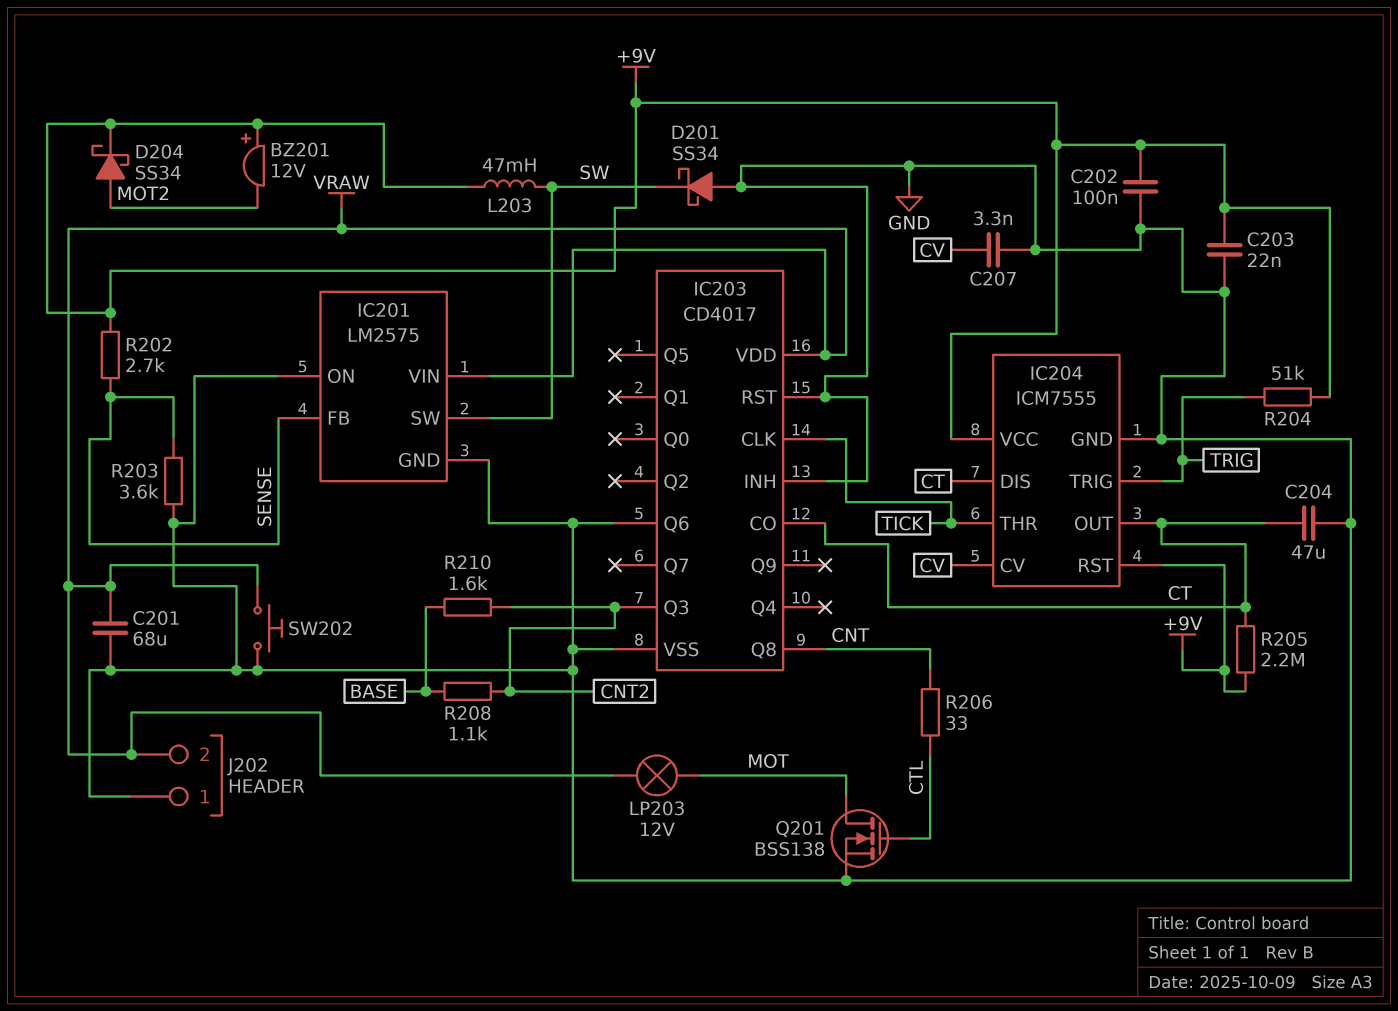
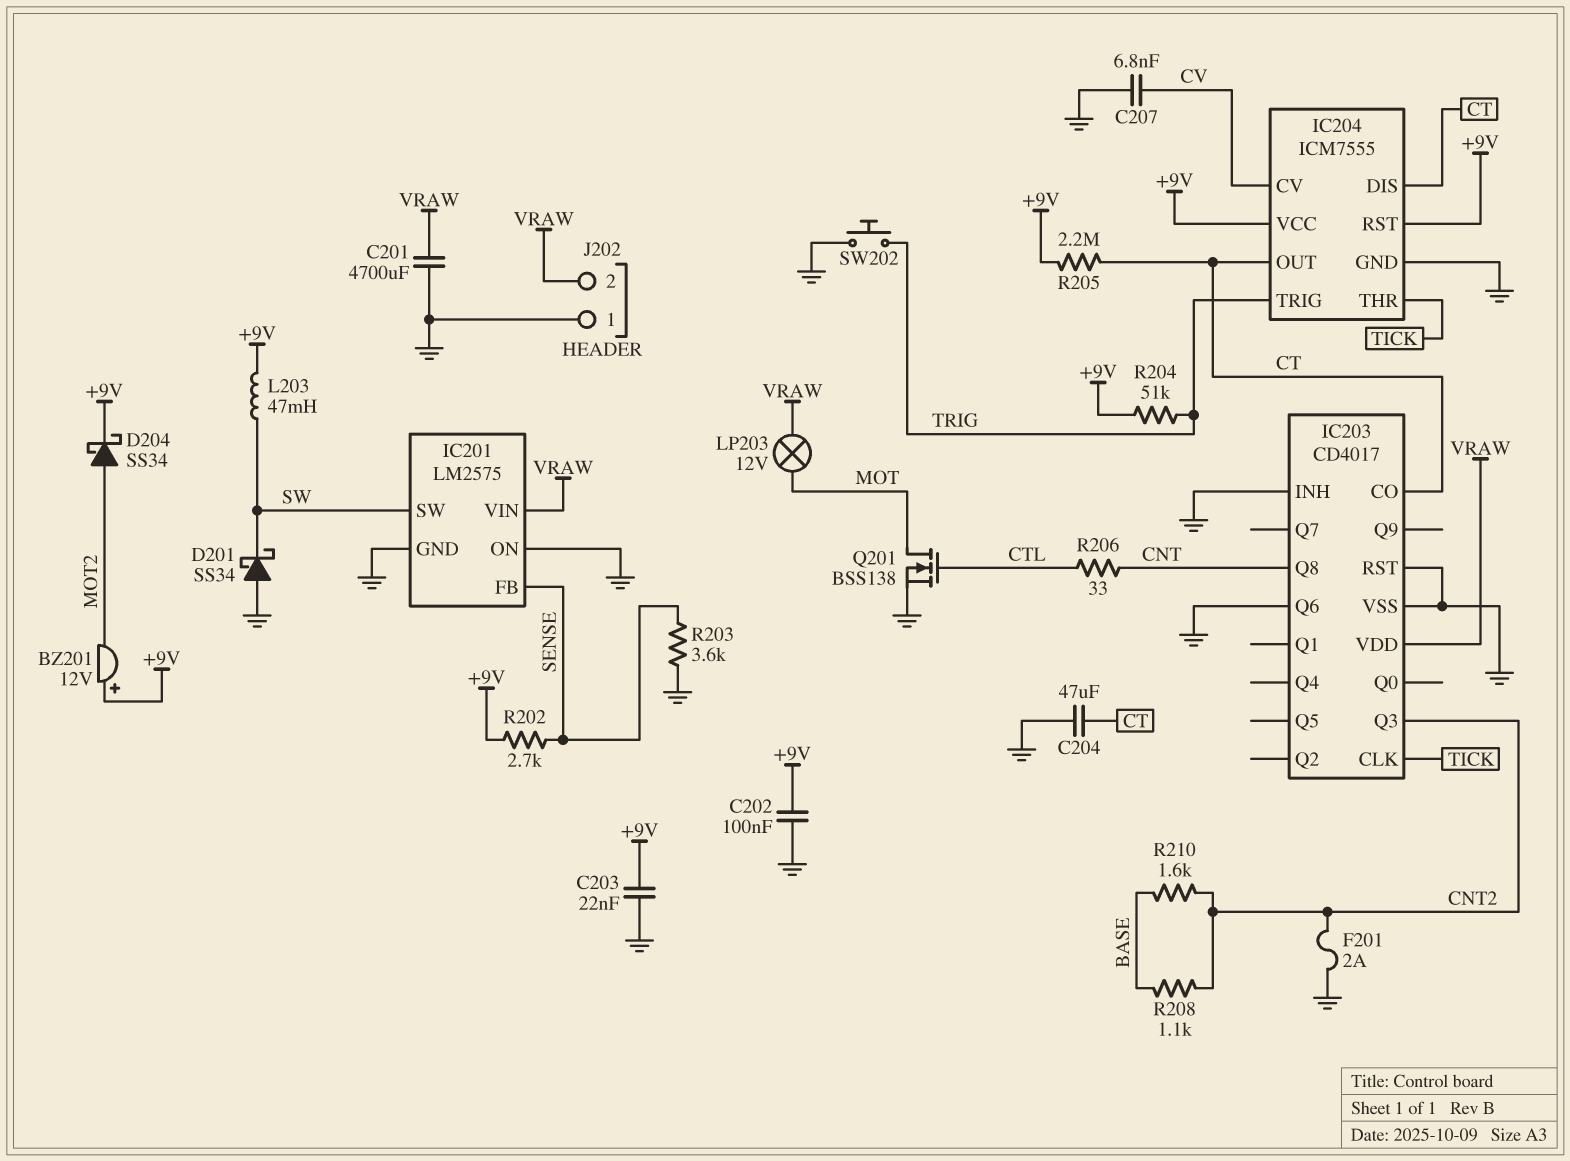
C201: 68uF (GND, VRAW) -> 4700uF (GND, VRAW)
C207: 3.3nF (CV, GND) -> 6.8nF (CV, GND)
F201: none -> 2A (CNT2, GND)
SW202: button (GND, VRAW) -> button (GND, TRIG)

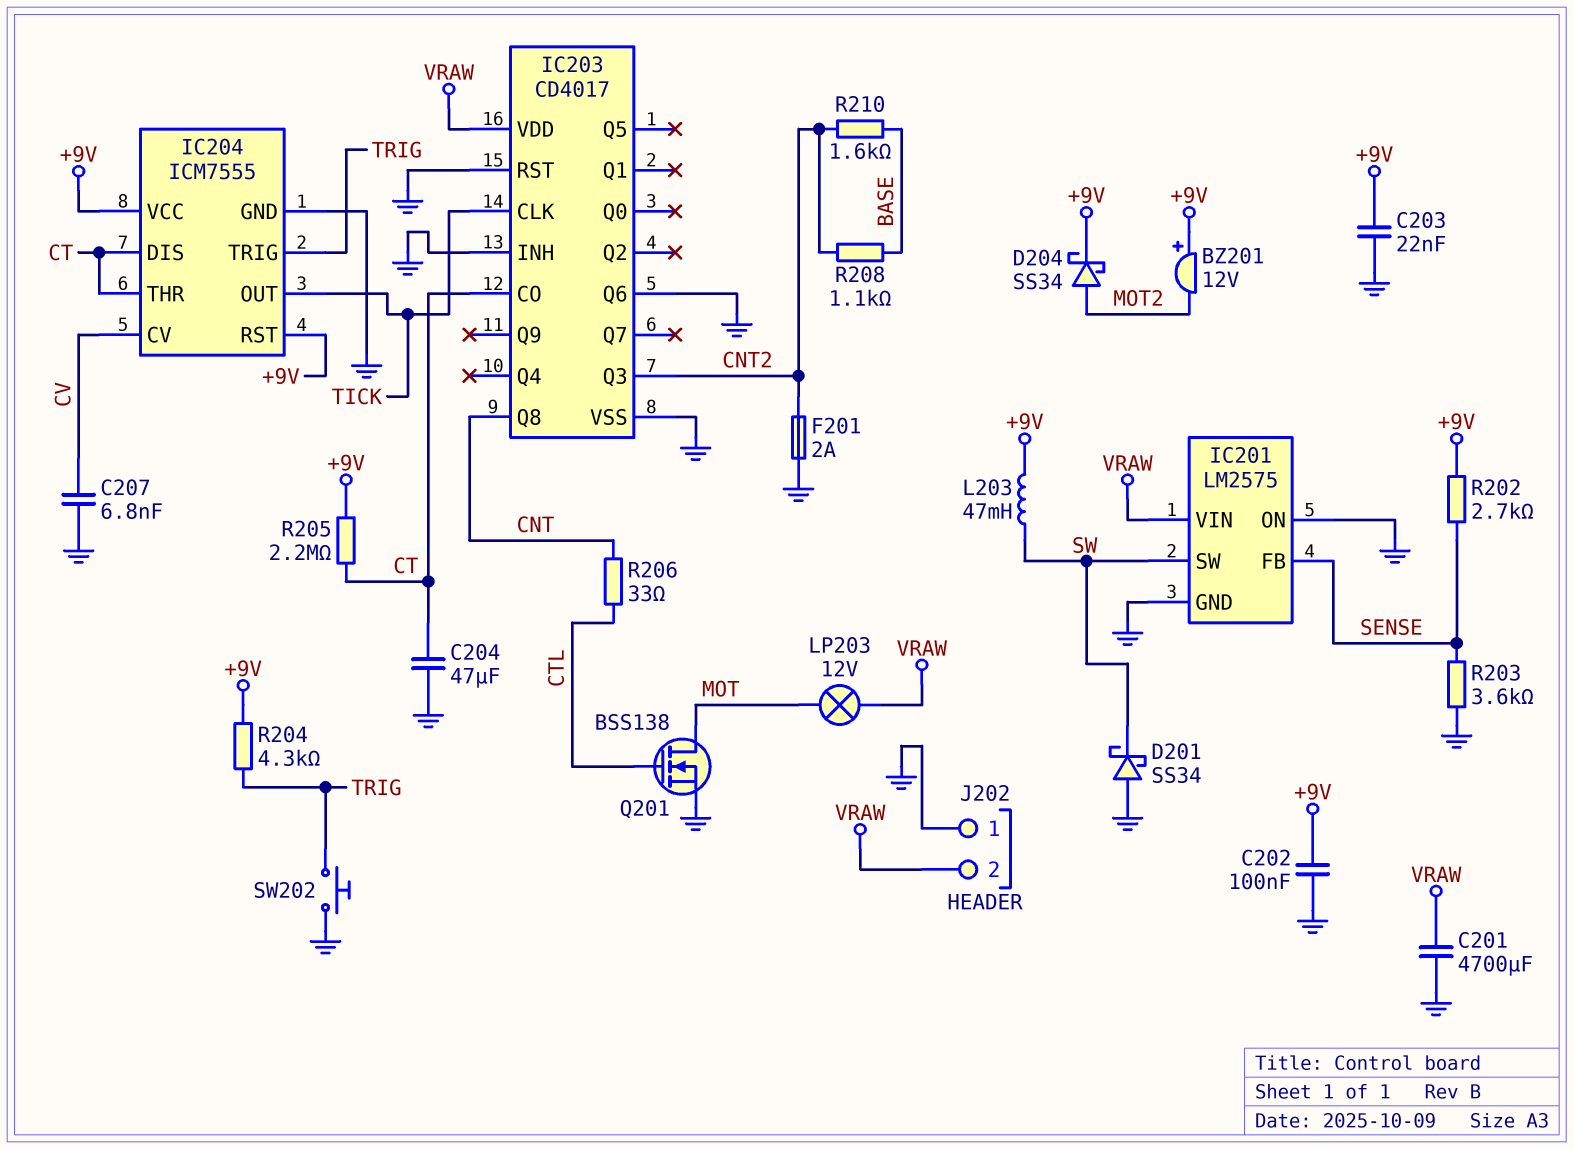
IC204 pin OUT: CT -> TICK
IC204 pin THR: TICK -> CT
R204: 51k (+9V, TRIG) -> 4.3k (+9V, TRIG)

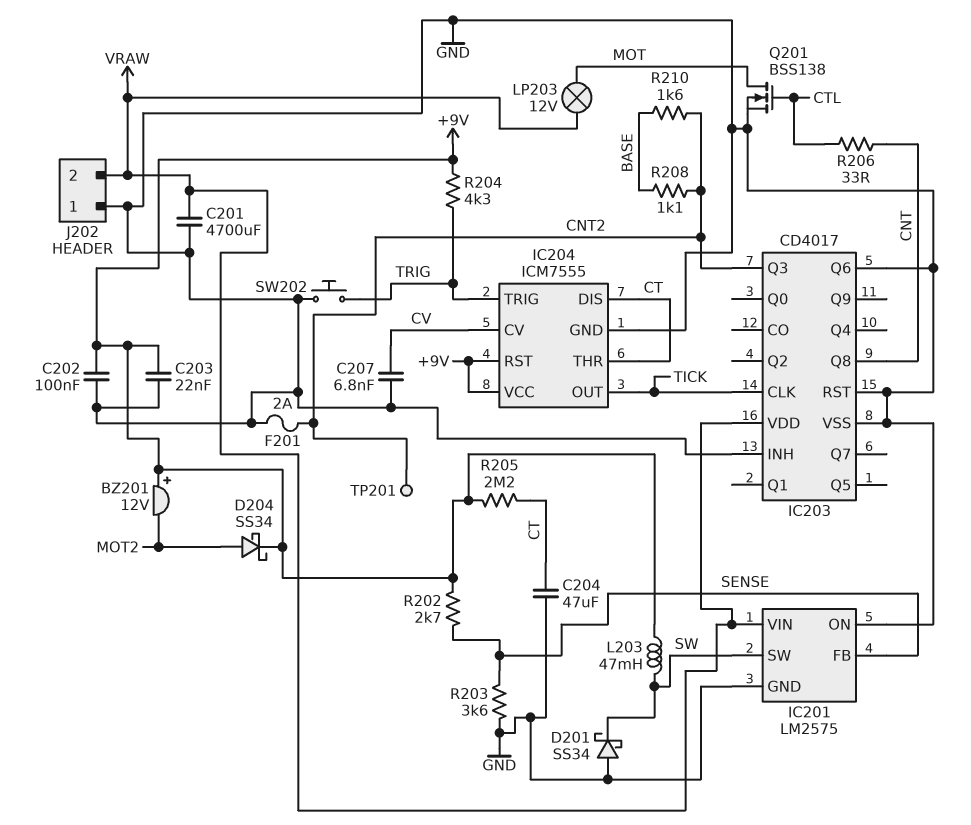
IC203 pin CO: CT -> none
TP201: none -> test point (CNT2)

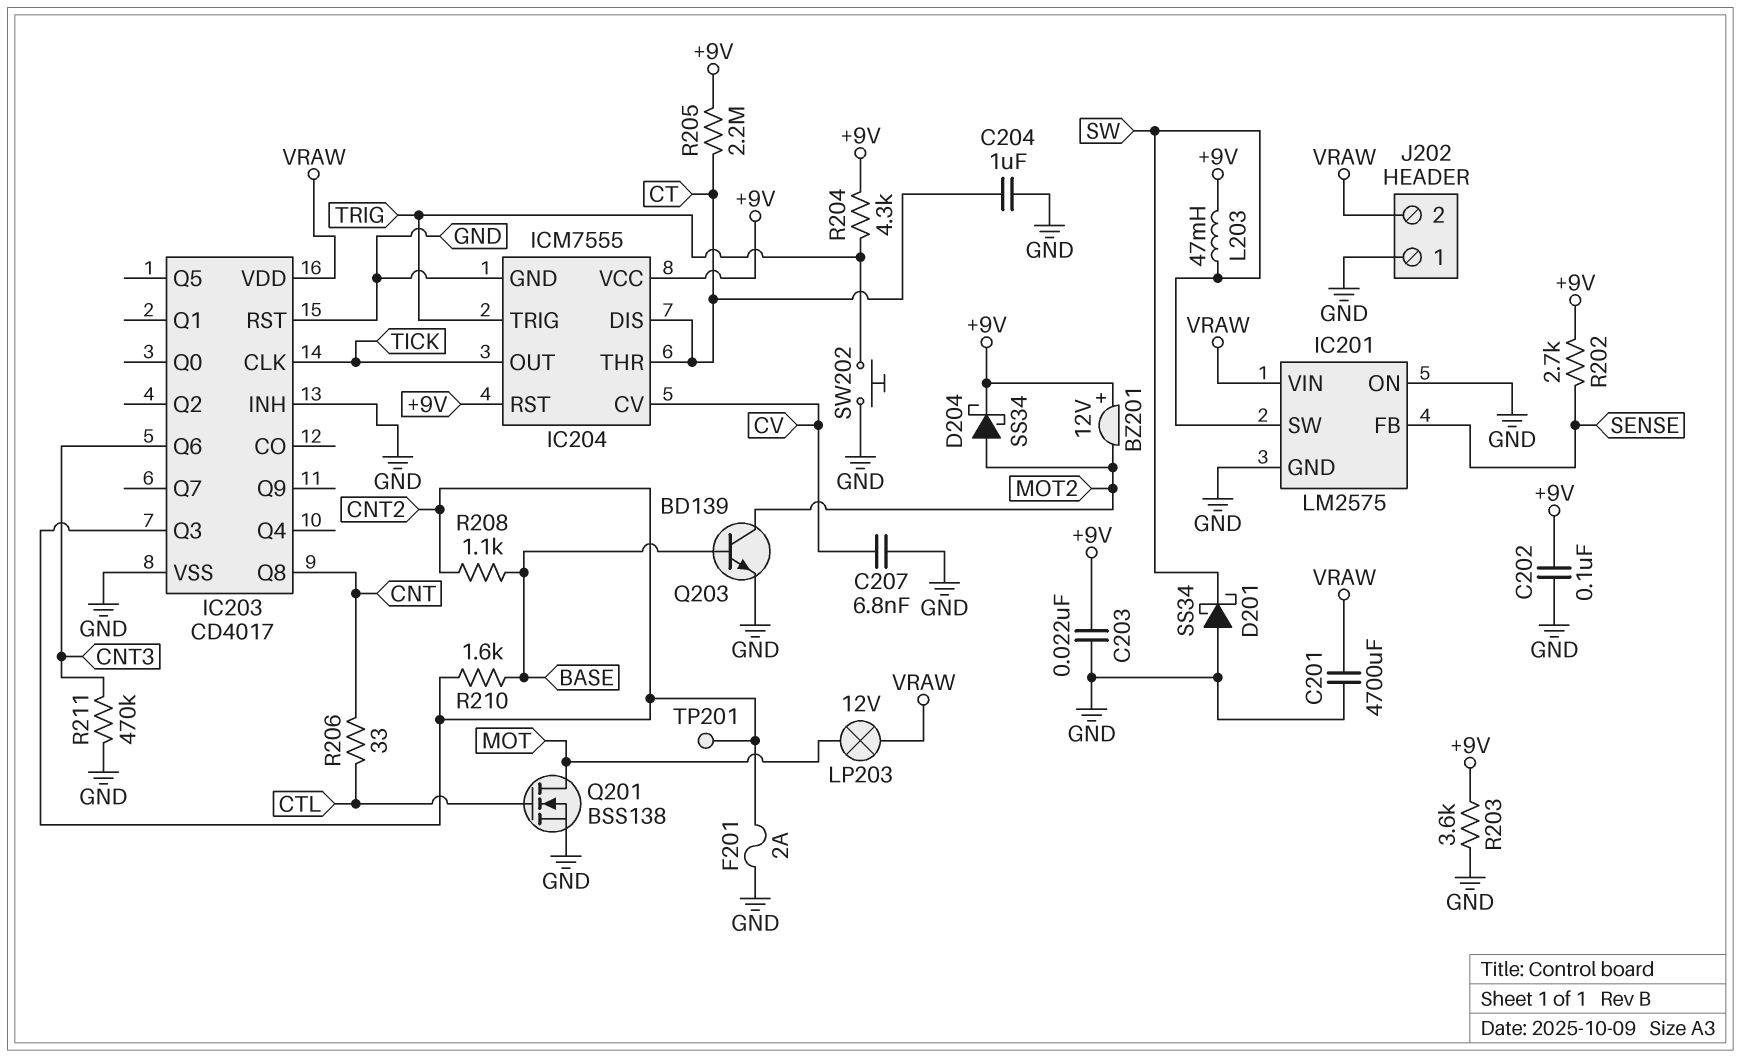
C204: 47uF (CT, GND) -> 1uF (CT, GND)
IC203 pin Q6: GND -> CNT3
Q203: none -> NPN BD139 (B BASE, C MOT2, E GND)
R203: 3.6k (GND, SENSE) -> 3.6k (+9V, GND)
R211: none -> 470k (CNT3, GND)

